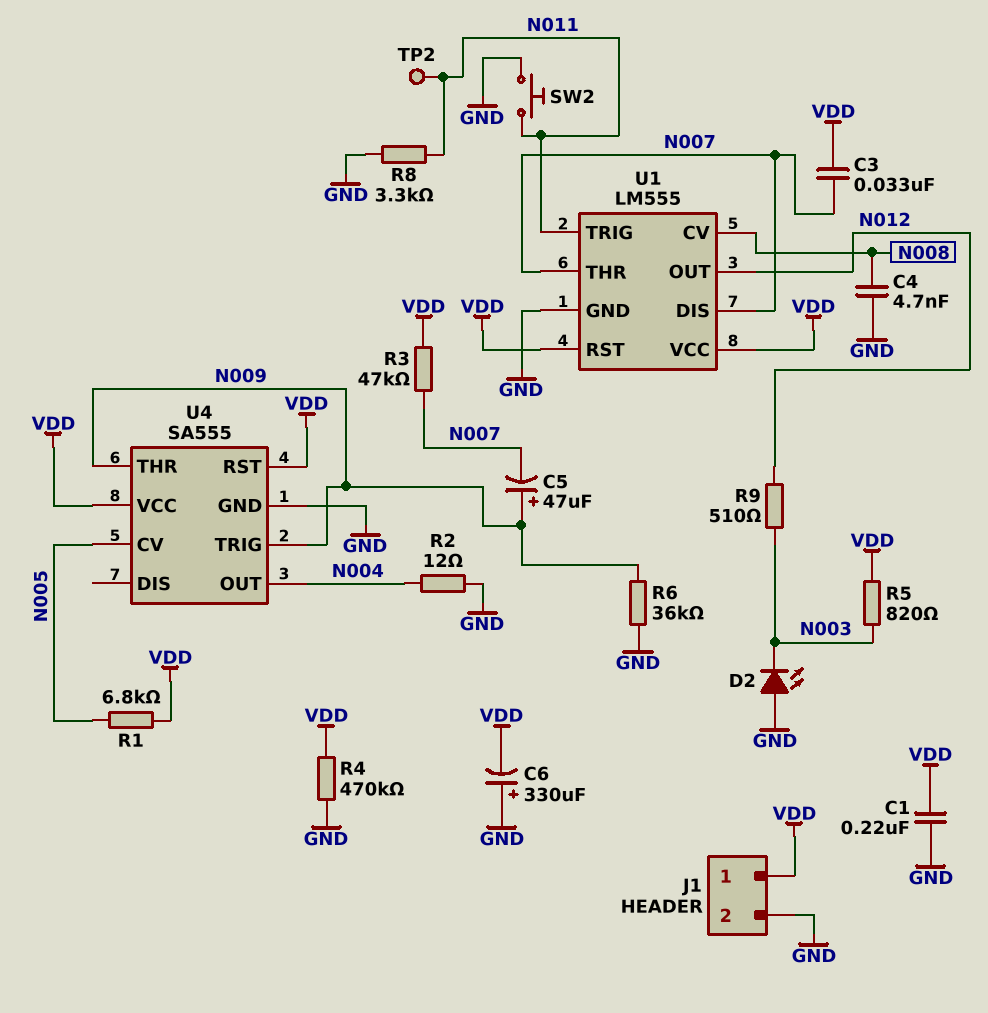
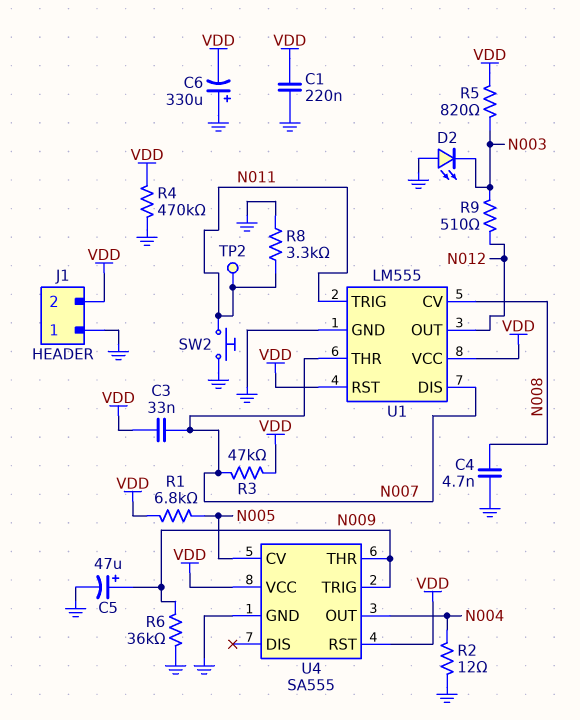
C5: 47uF (plus N009, minus N007) -> 47uF (plus N009, minus GND)
J1 pin 1: VDD -> GND
J1 pin 2: GND -> VDD

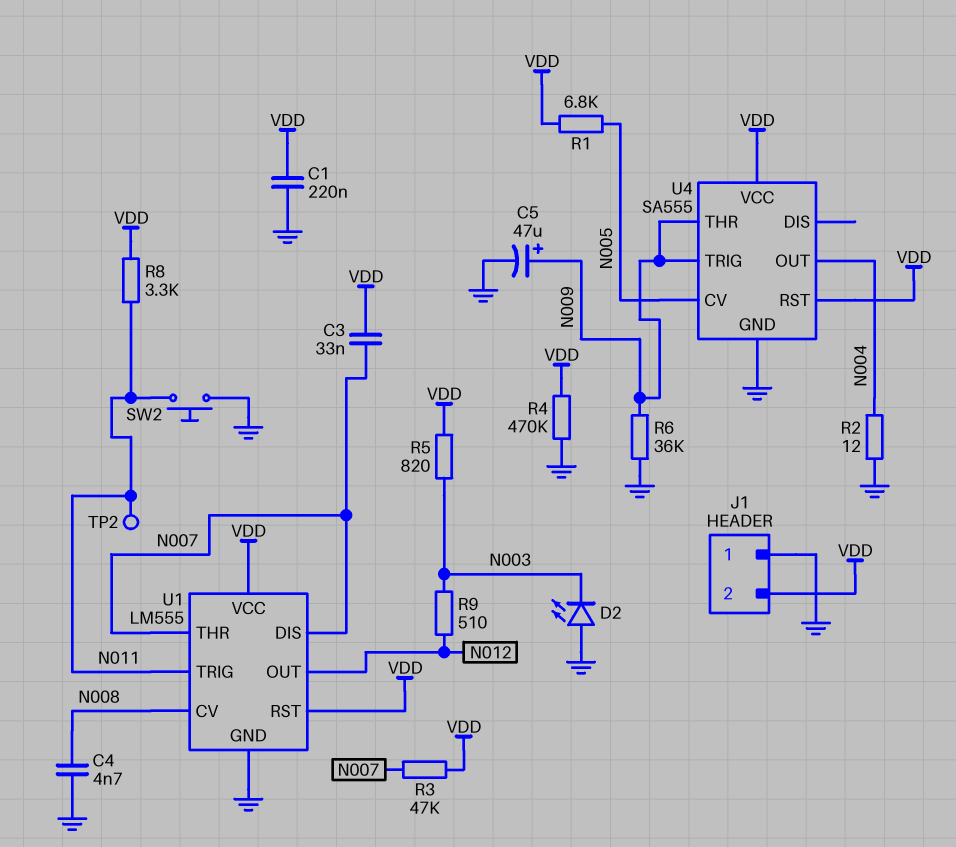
C6: 330uF (plus GND, minus VDD) -> none
R8: 3.3k (GND, N011) -> 3.3k (N011, VDD)

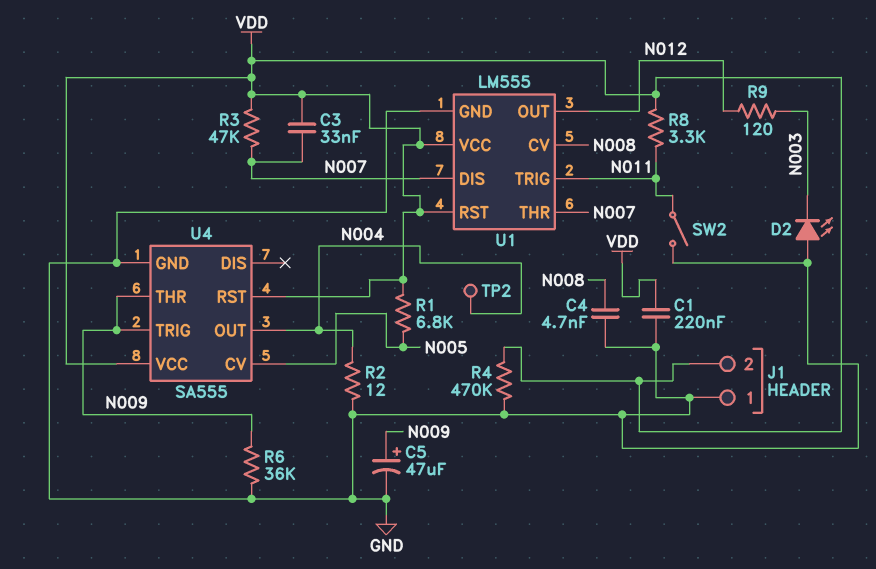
R5: 820 (N003, VDD) -> none
R9: 510 (N003, N012) -> 120 (N003, N012)
SW2: button (GND, N011) -> switch (GND, N011)
TP2: test point (N011) -> test point (N004)

